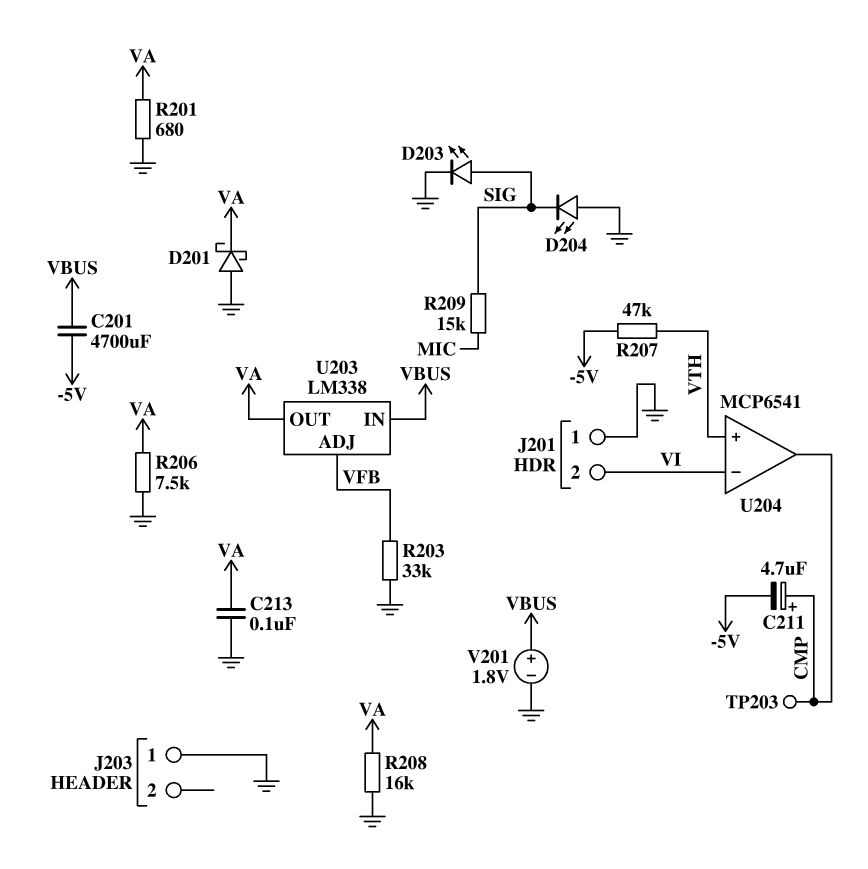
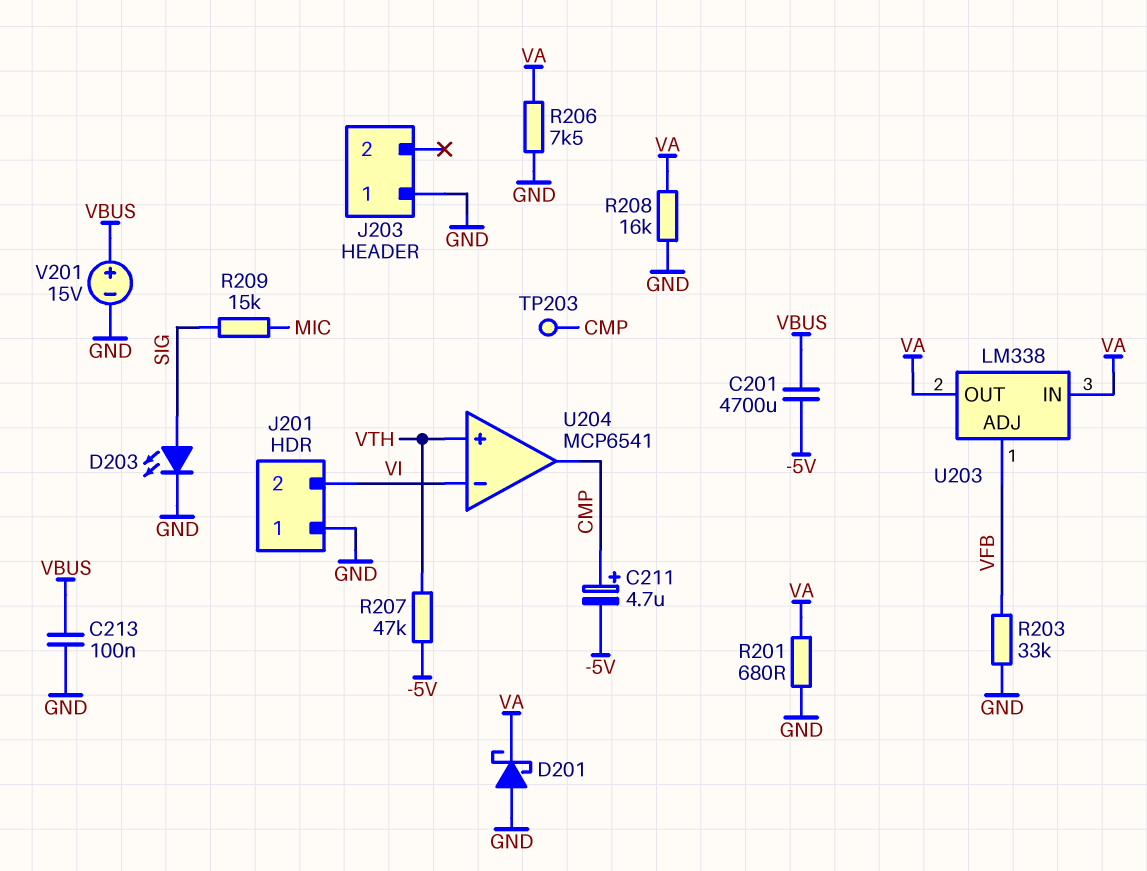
C213: 100nF (GND, VA) -> 100nF (GND, VBUS)
D204: LED (A GND, K SIG) -> none
U203 pin IN: VBUS -> VA
V201: 1.8V (plus VBUS, minus GND) -> 15V (plus VBUS, minus GND)

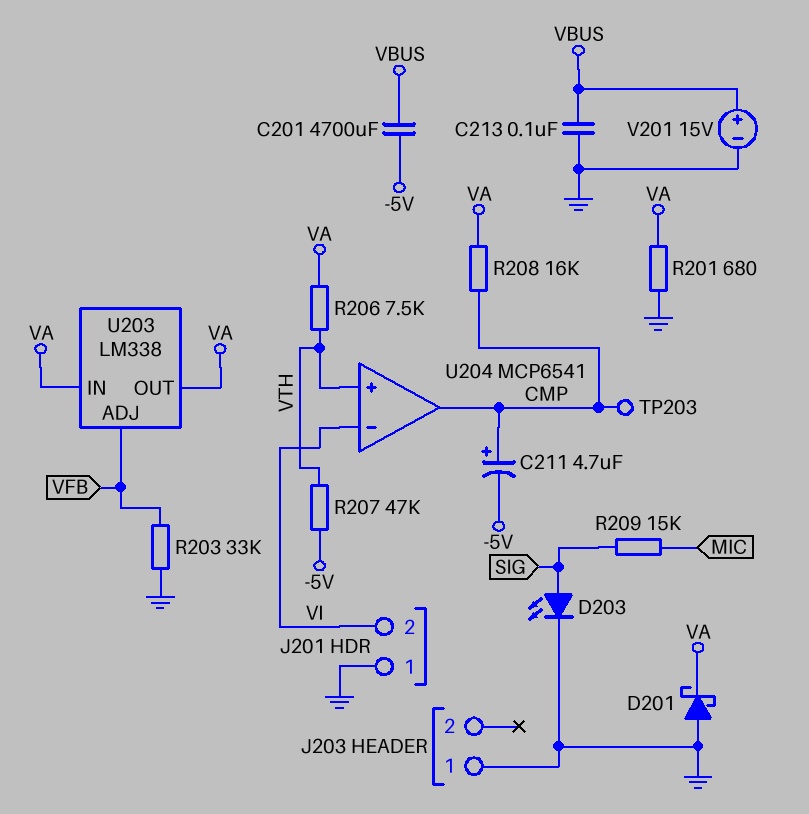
R206: 7.5k (GND, VA) -> 7.5k (VA, VTH)
R208: 16k (GND, VA) -> 16k (CMP, VA)

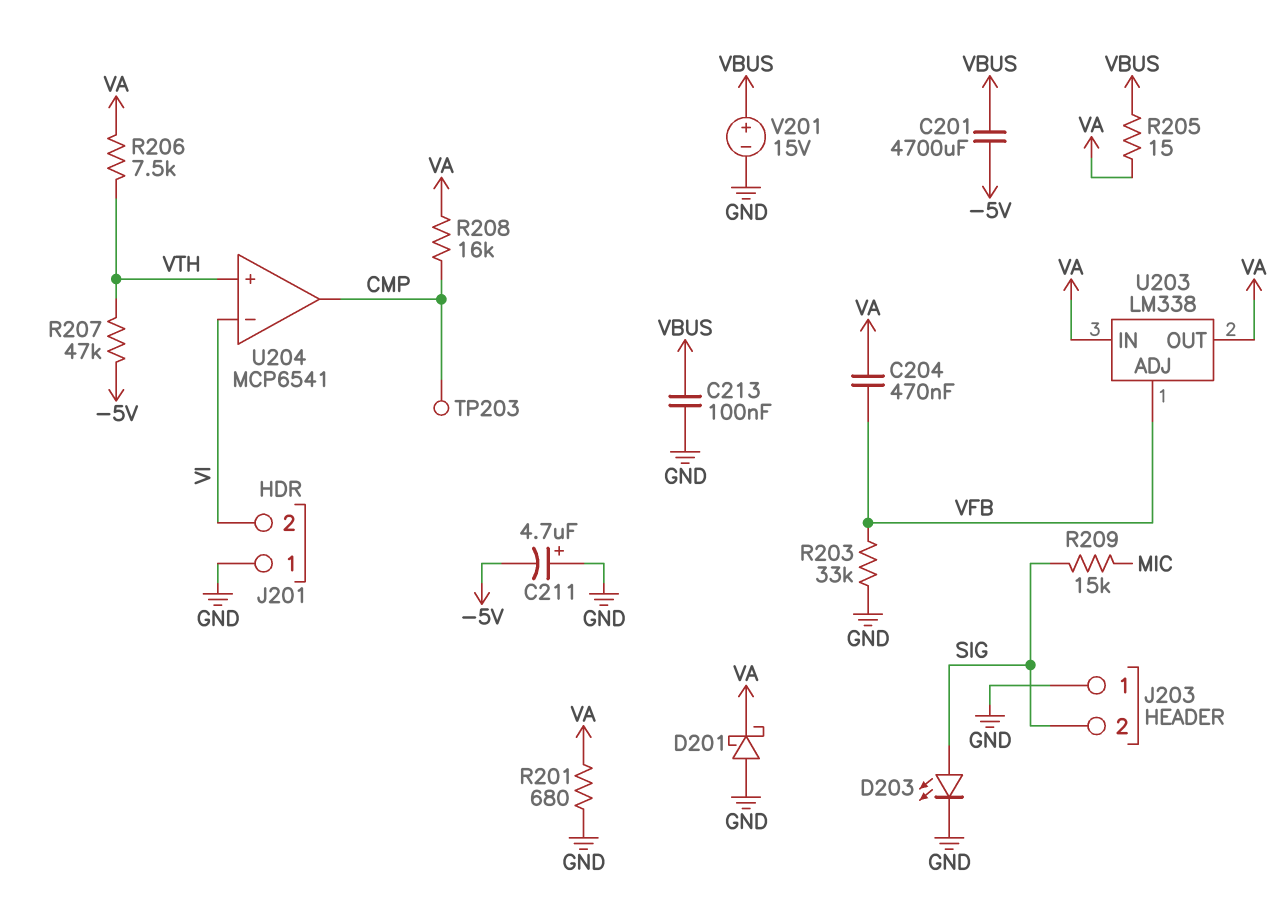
C204: none -> 470nF (VA, VFB)
C211: 4.7uF (plus CMP, minus -5V) -> 4.7uF (plus GND, minus -5V)
J203 pin 2: none -> SIG
R205: none -> 15 (VA, VBUS)

